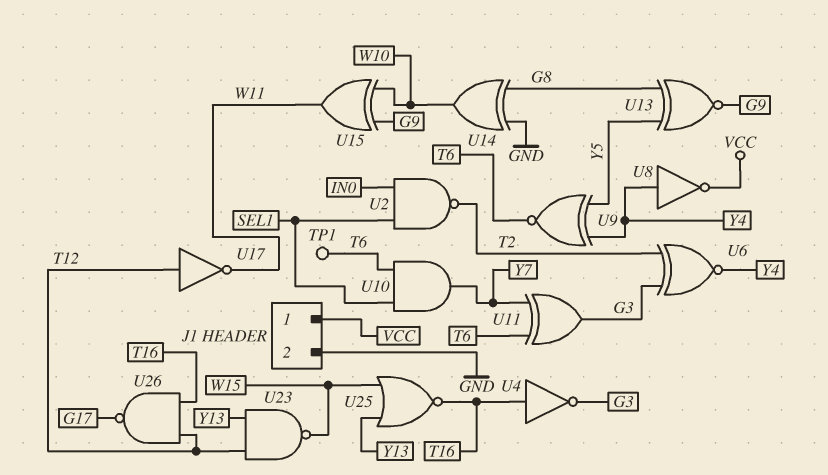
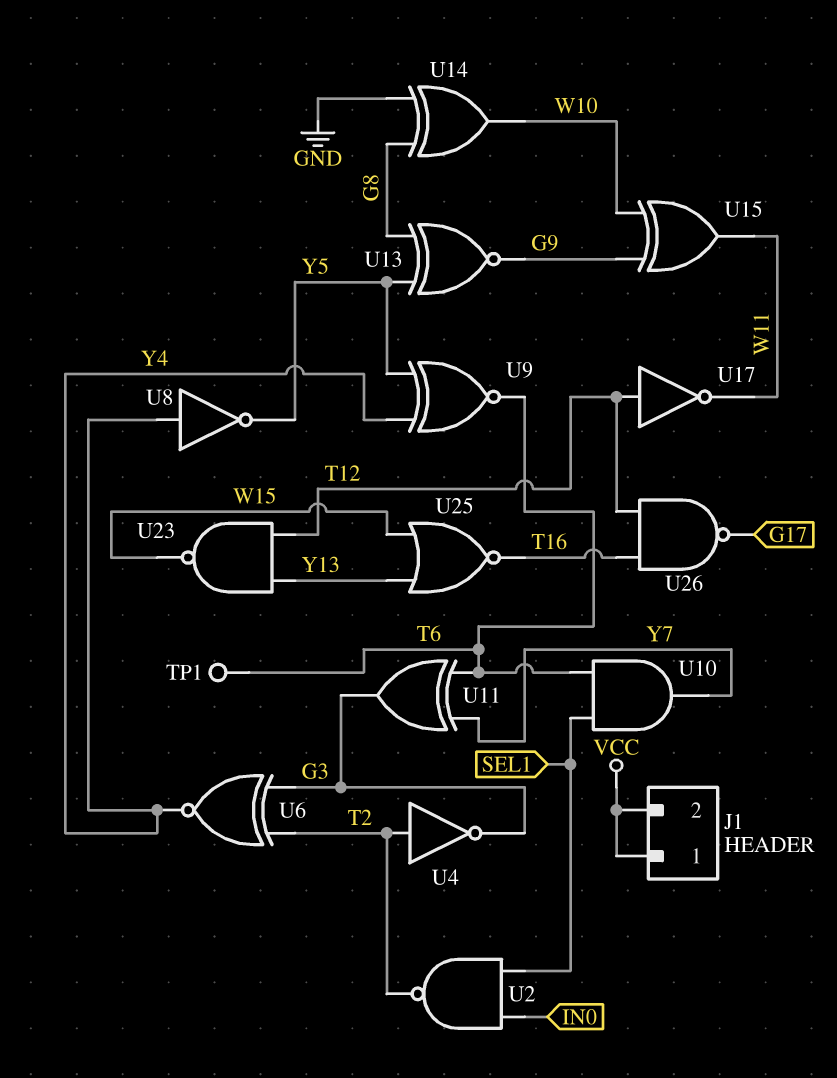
J1 pin 2: GND -> VCC
U4: NOT (in T16, out G3) -> NOT (in T2, out G3)
U8: NOT (in Y4, out VCC) -> NOT (in Y4, out Y5)

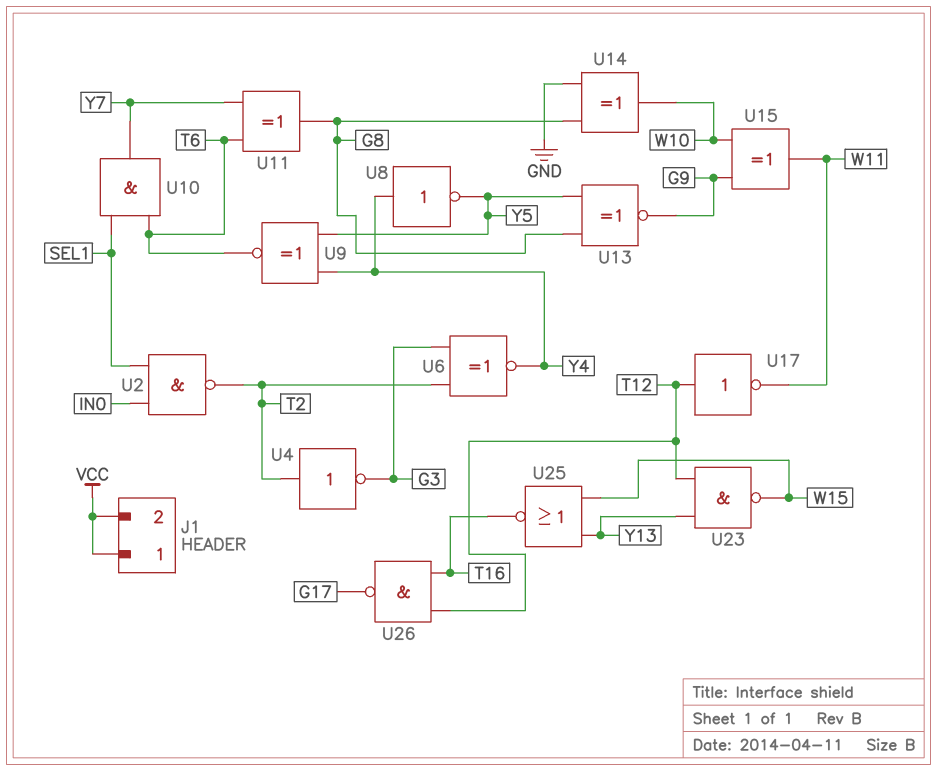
TP1: test point (T6) -> none
U11: XOR (in T6, in Y7, out G3) -> XOR (in T6, in Y7, out G8)

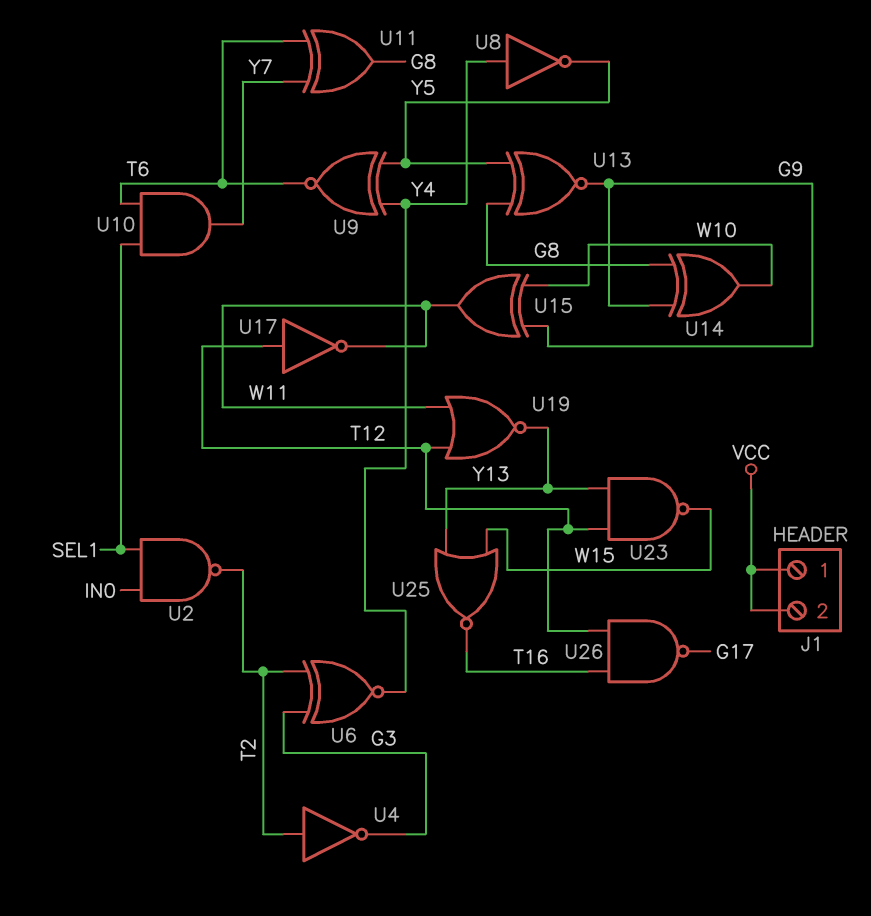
U14: XOR (in G8, in GND, out W10) -> XOR (in G8, in G9, out W10)
U19: none -> NOR (in T12, in W11, out Y13)

